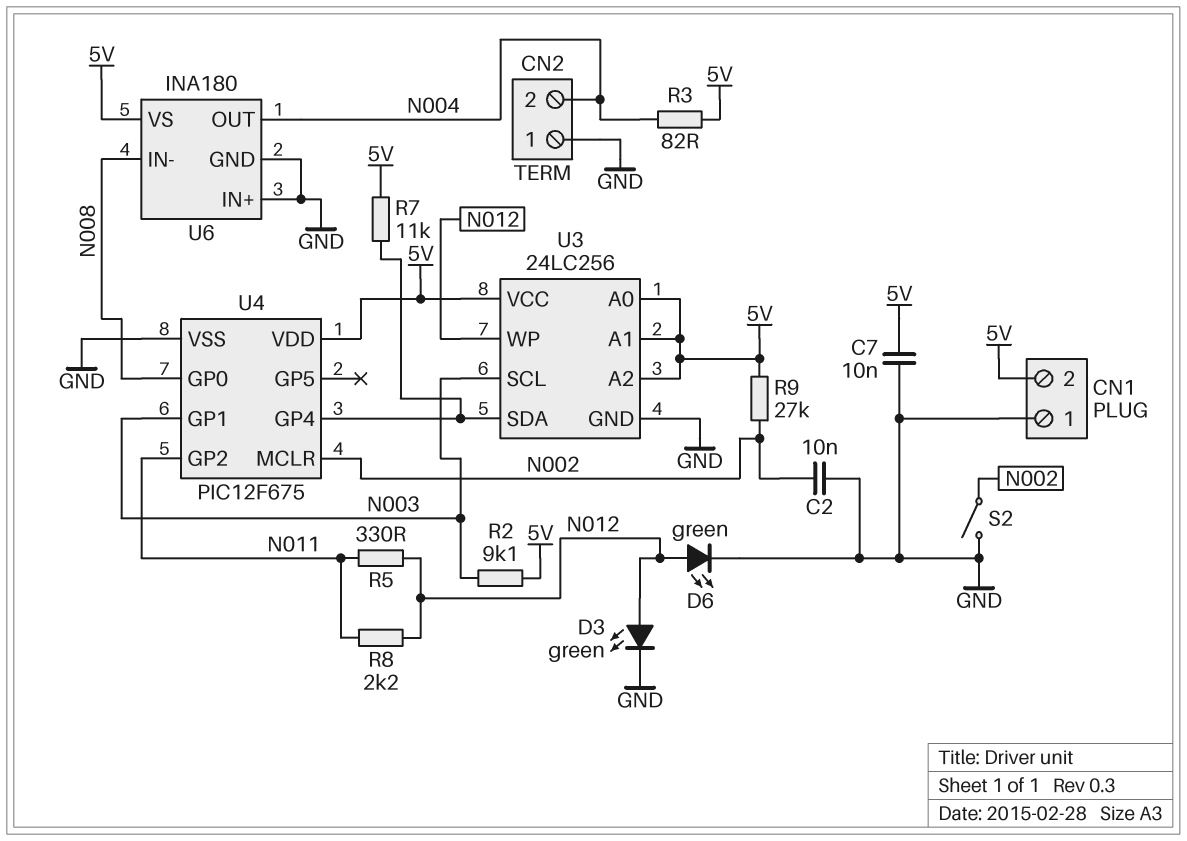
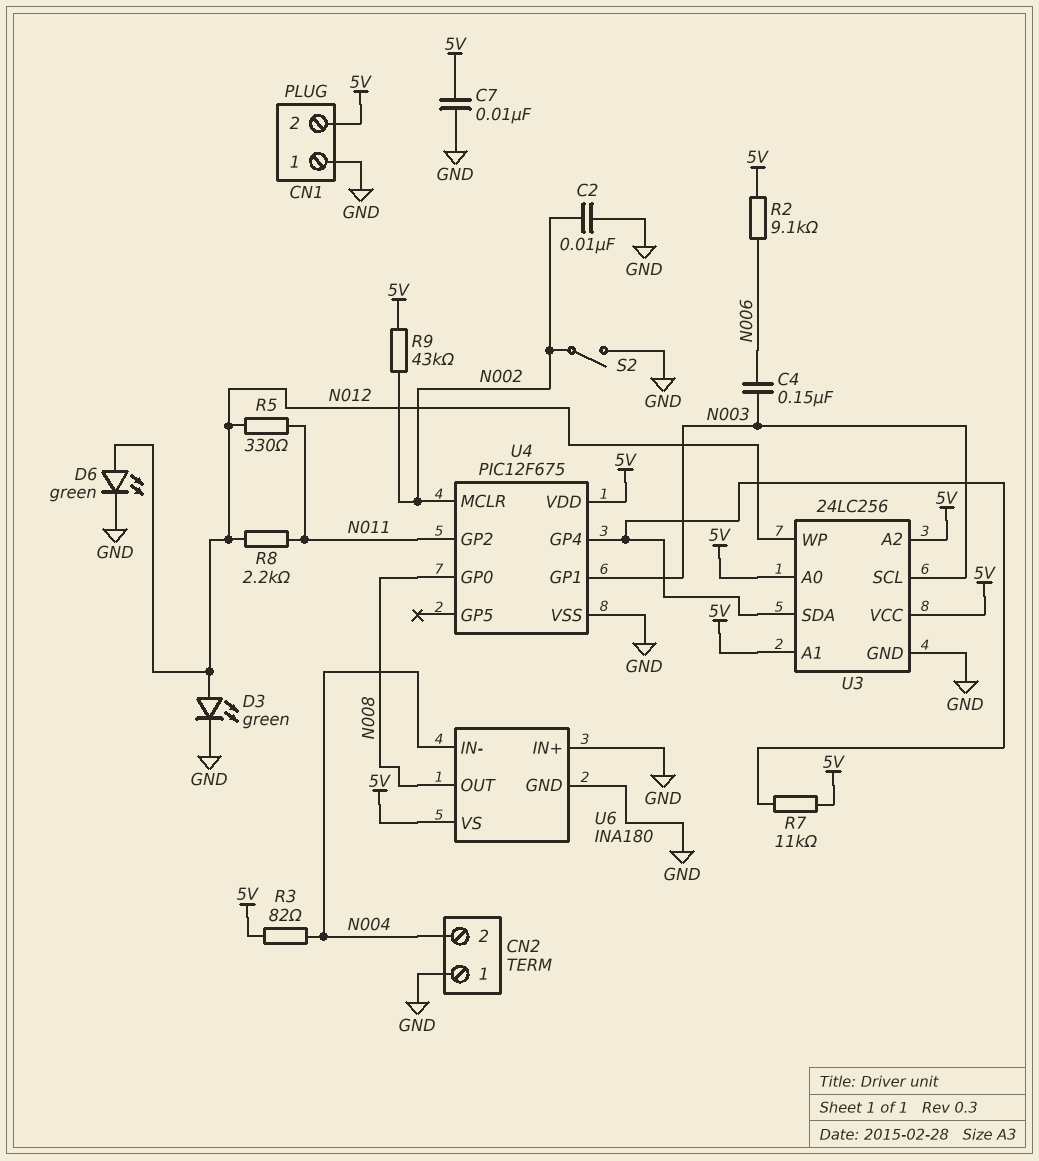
C4: none -> 150nF (N003, N006)
R2: 9.1k (5V, N003) -> 9.1k (5V, N006)
R9: 27k (5V, N002) -> 43k (5V, N002)
U6 pin IN-: N008 -> N004
U6 pin OUT: N004 -> N008

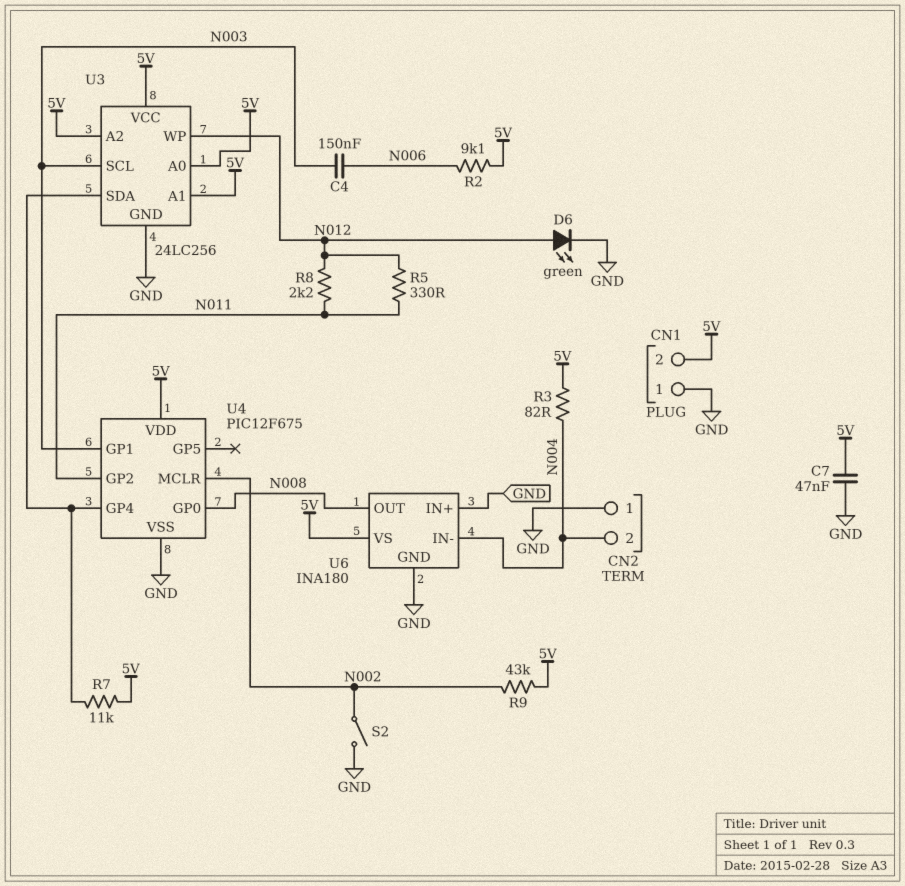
C2: 10nF (GND, N002) -> none
C7: 10nF (5V, GND) -> 47nF (5V, GND)
D3: LED green (A N012, K GND) -> none

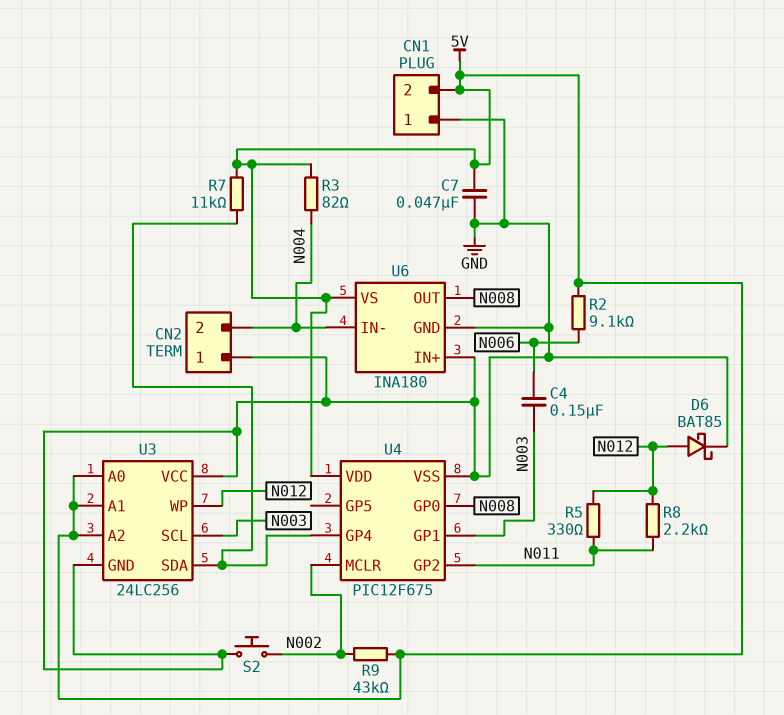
D6: LED green (A N012, K GND) -> schottky BAT85 (A N012, K GND)
S2: switch (GND, N002) -> button (GND, N002)
U3 pin VCC: 5V -> GND

